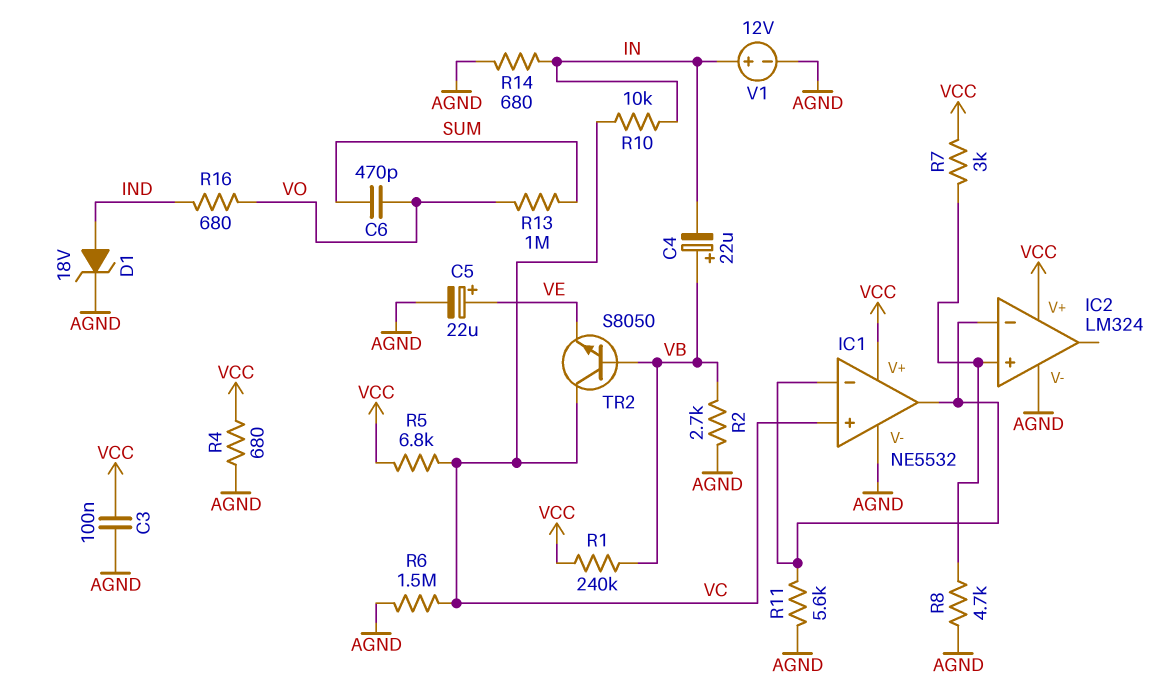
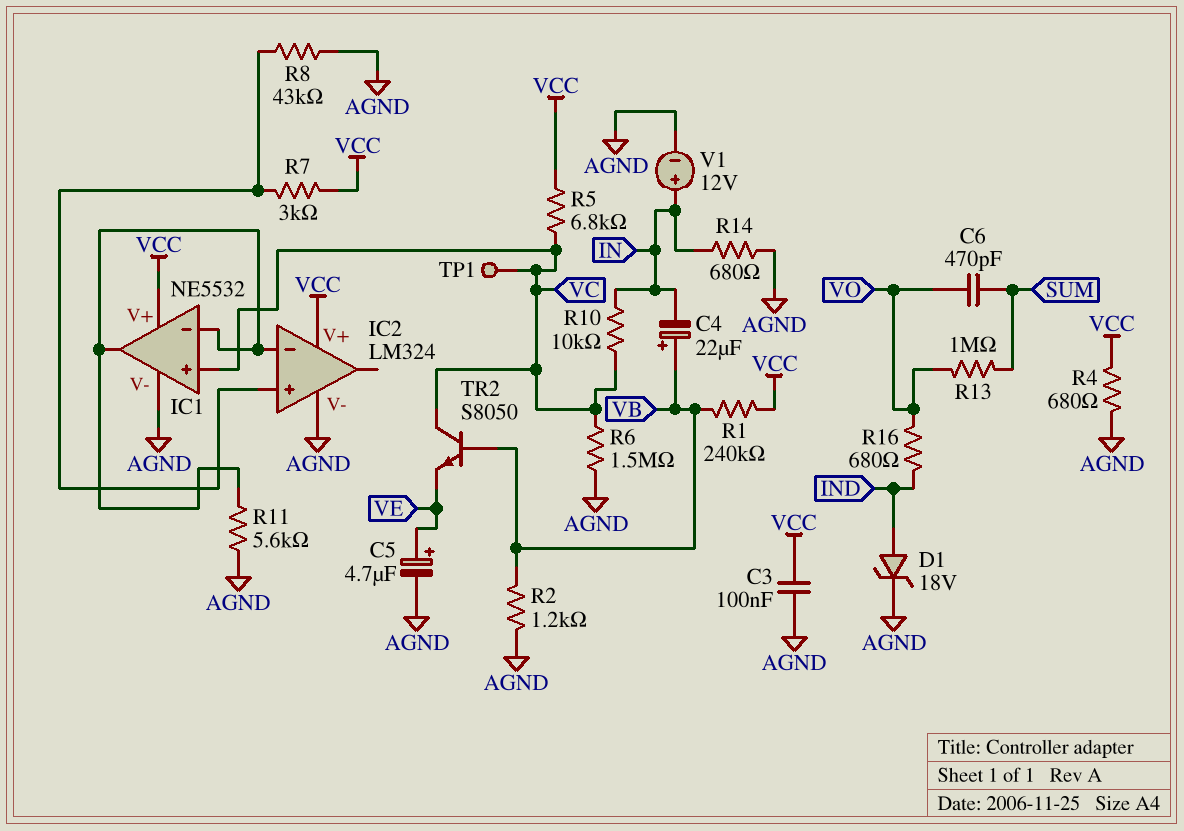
C5: 22uF (plus VE, minus AGND) -> 4.7uF (plus VE, minus AGND)
R2: 2.7k (AGND, VB) -> 1.2k (AGND, VB)
R8: 4.7k (AGND, IC2/in+) -> 43k (AGND, IC2/in+)
TP1: none -> test point (VC)

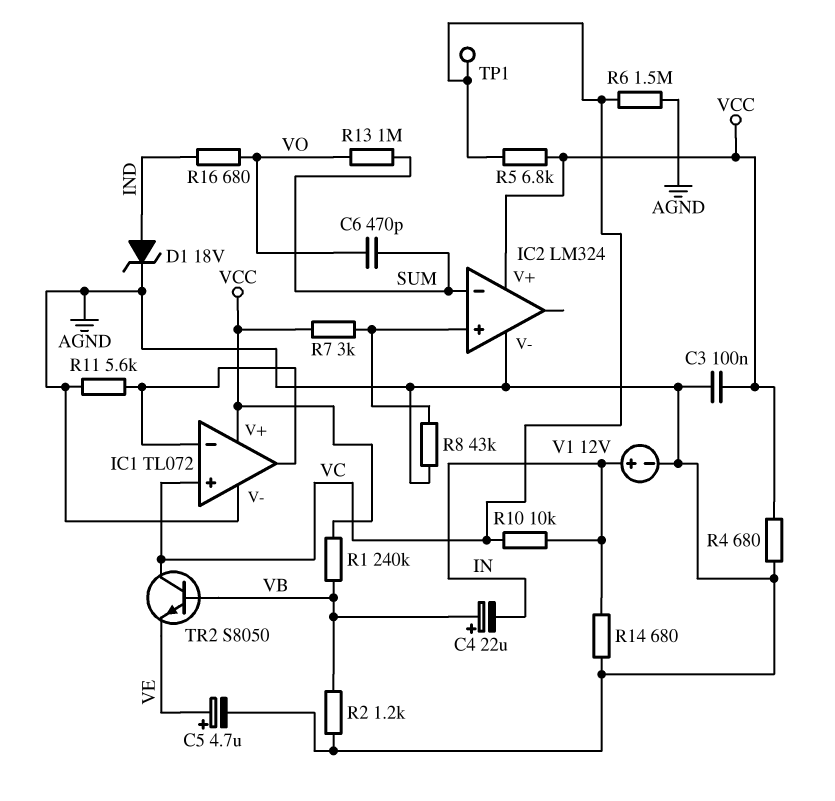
IC1: NE5532 -> TL072
IC2 pin in-: IC1/in- -> SUM

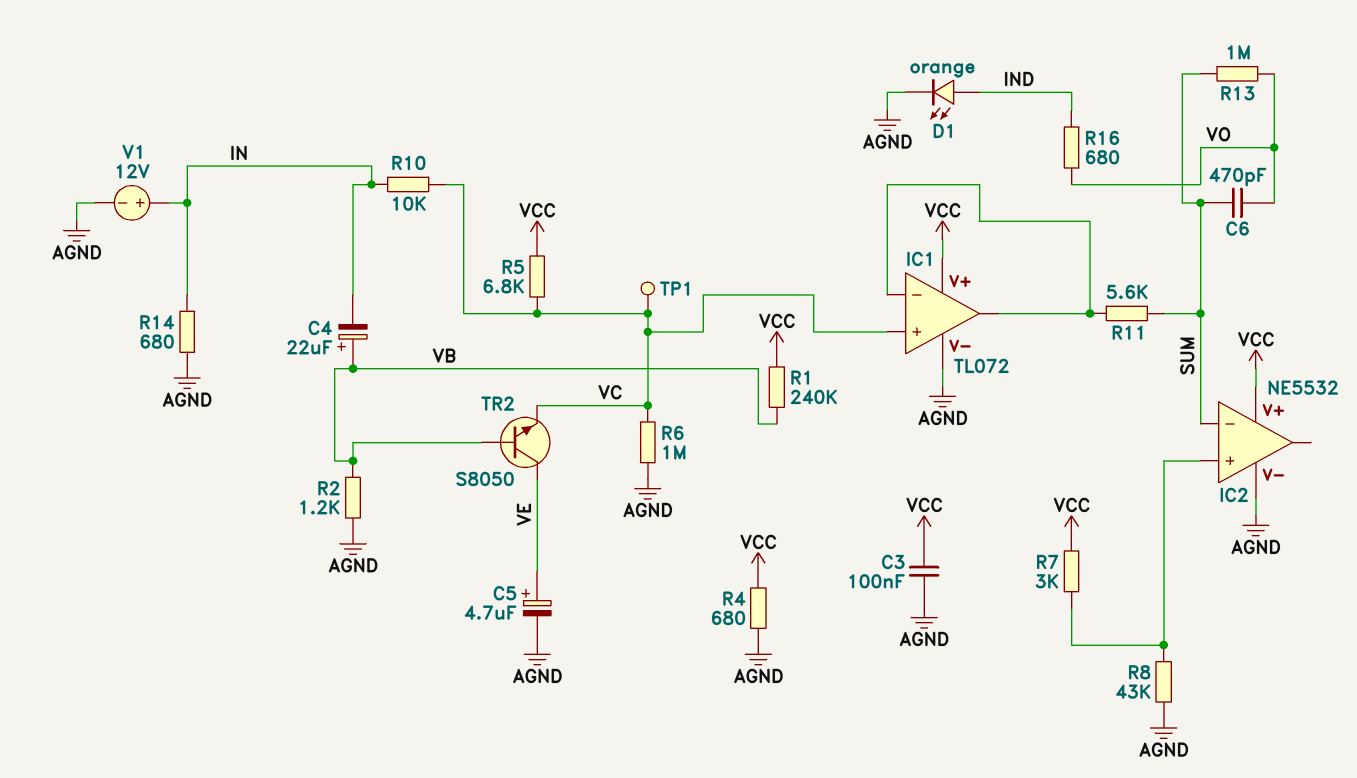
D1: zener 18V (A IND, K AGND) -> LED orange (A IND, K AGND)
IC2: LM324 -> NE5532
R6: 1.5M (AGND, VC) -> 1M (AGND, VC)
R11: 5.6k (AGND, IC1/in-) -> 5.6k (IC1/in-, SUM)
TR2: NPN S8050 (B VB, C VC, E VE) -> NPN S8050 (B VB, C VE, E VC)

